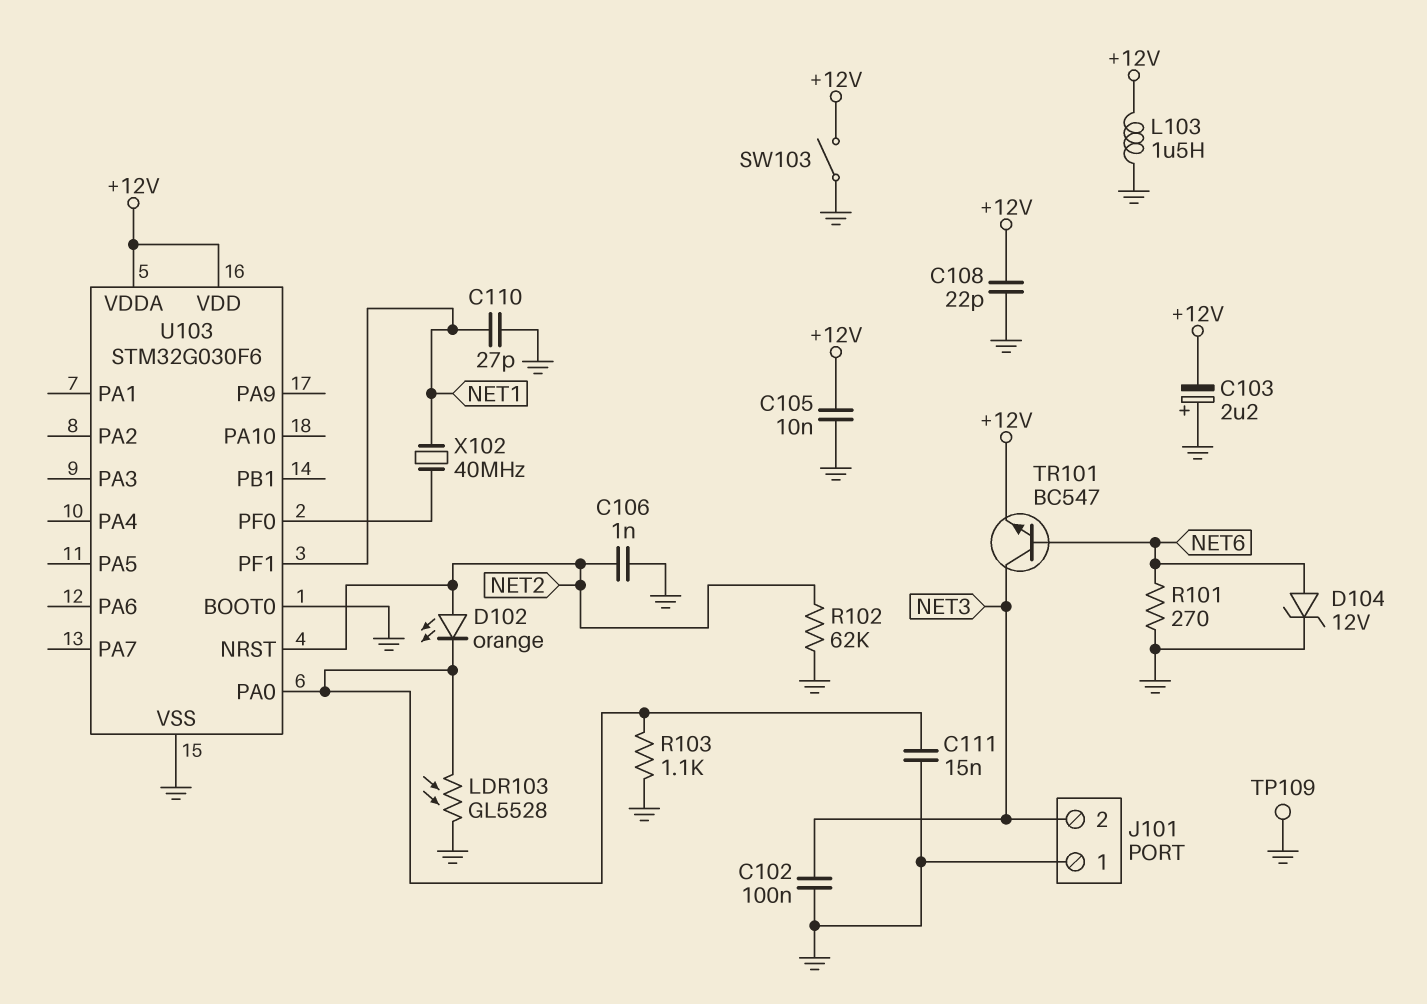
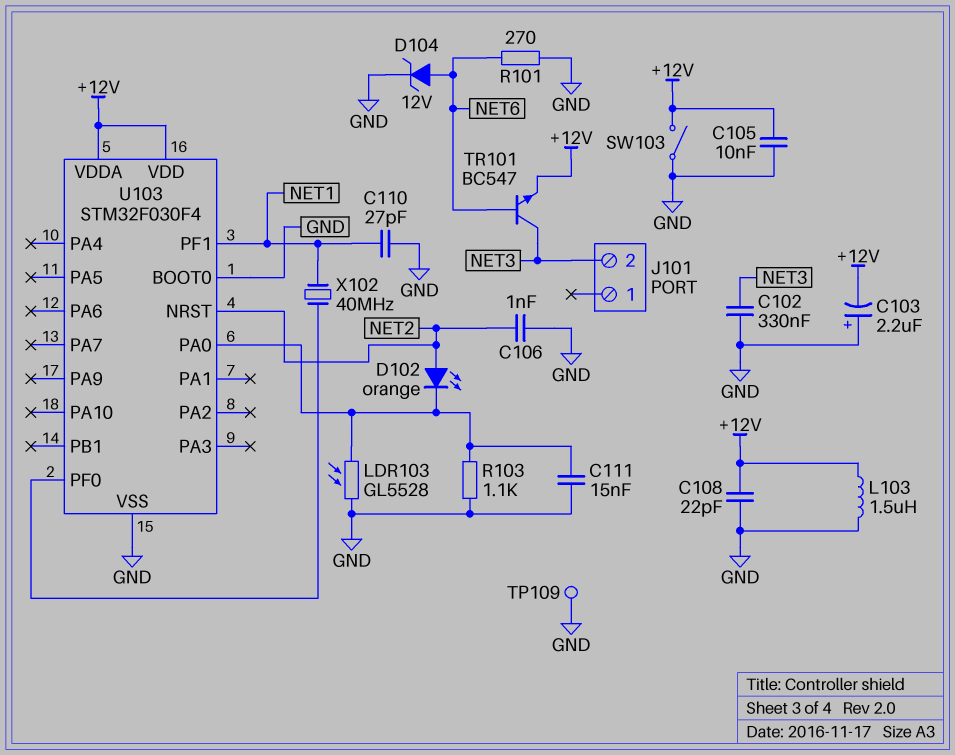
C102: 100nF (GND, NET3) -> 330nF (GND, NET3)
J101 pin 1: GND -> none
R102: 62k (GND, NET2) -> none
U103: STM32G030F6 -> STM32F030F4

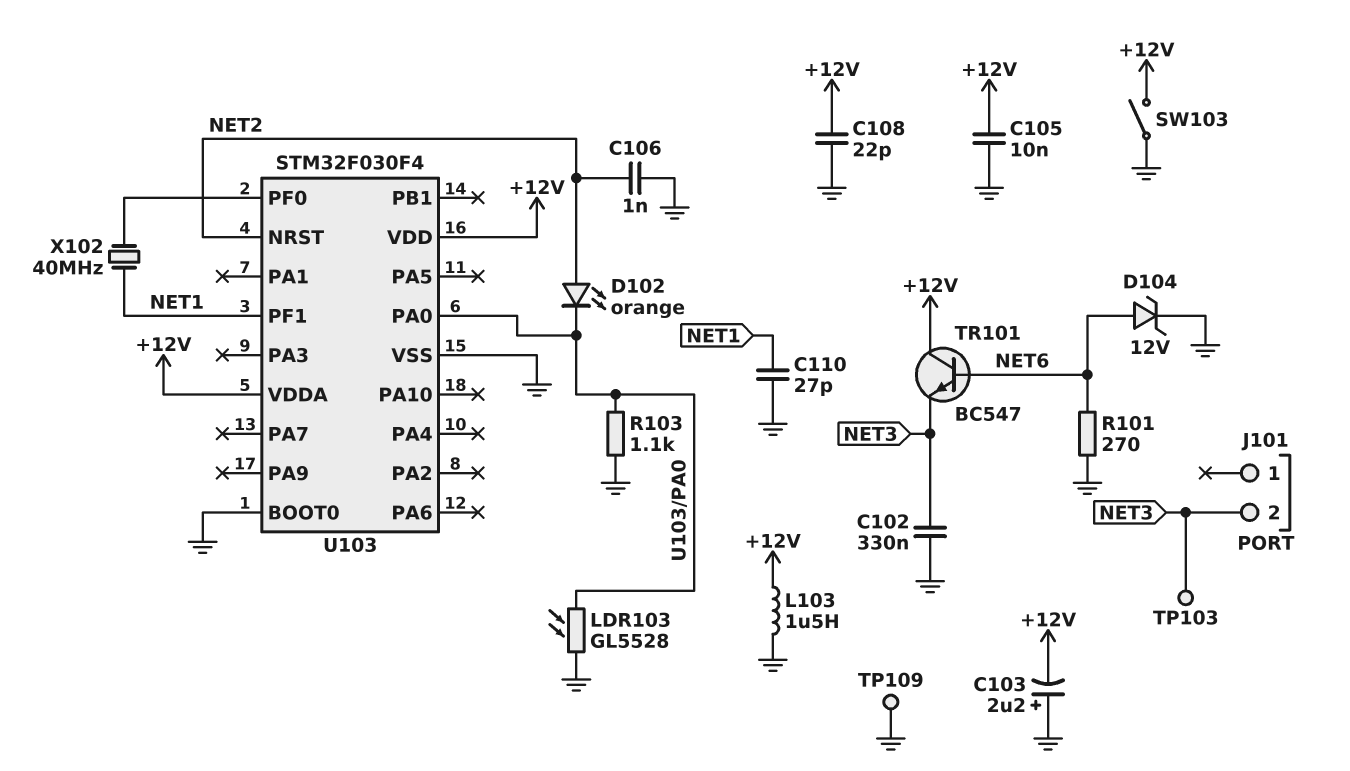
C111: 15nF (GND, U103/PA0) -> none
TP103: none -> test point (NET3)
TR101: NPN BC547 (B NET6, C NET3, E +12V) -> NPN BC547 (B NET6, C +12V, E NET3)

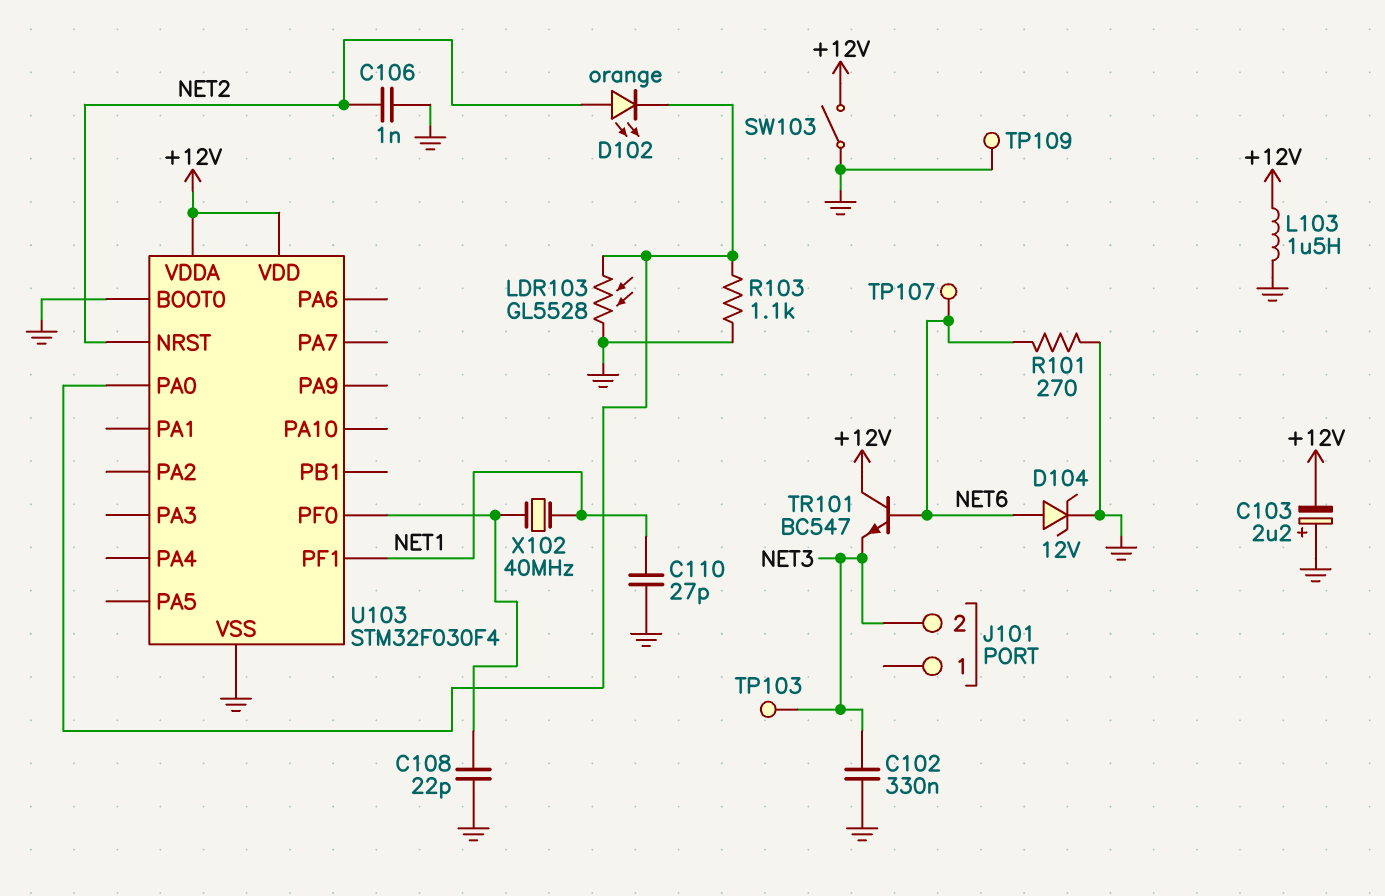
C105: 10nF (+12V, GND) -> none
C108: 22pF (+12V, GND) -> 22pF (GND, U103/PF0)
TP107: none -> test point (NET6)

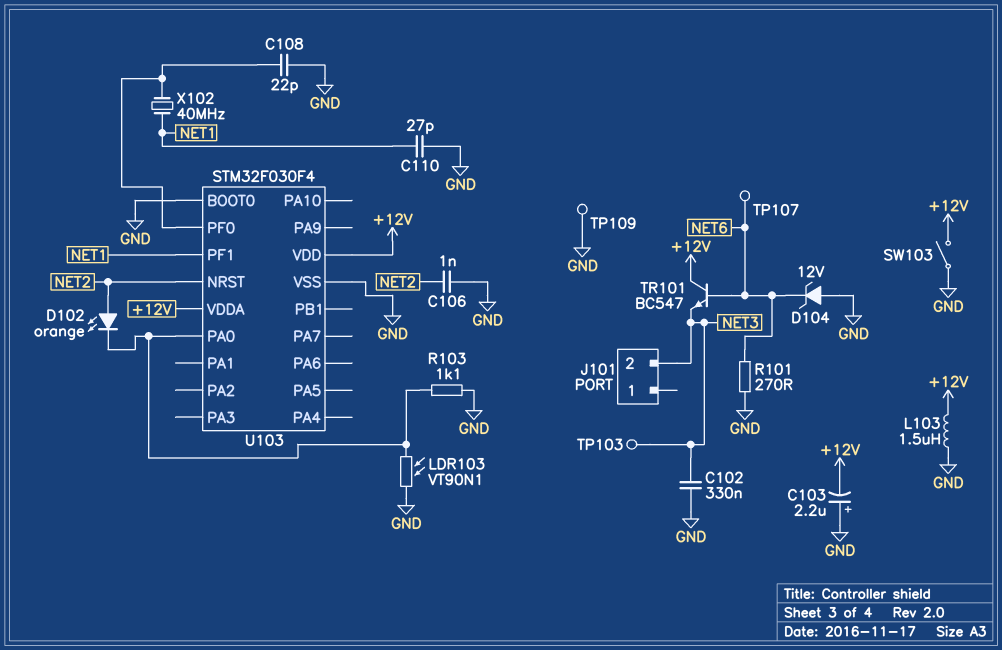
D104: zener 12V (A NET6, K GND) -> zener 12V (A GND, K NET6)
LDR103: GL5528 (GND, U103/PA0) -> VT90N1 (GND, U103/PA0)

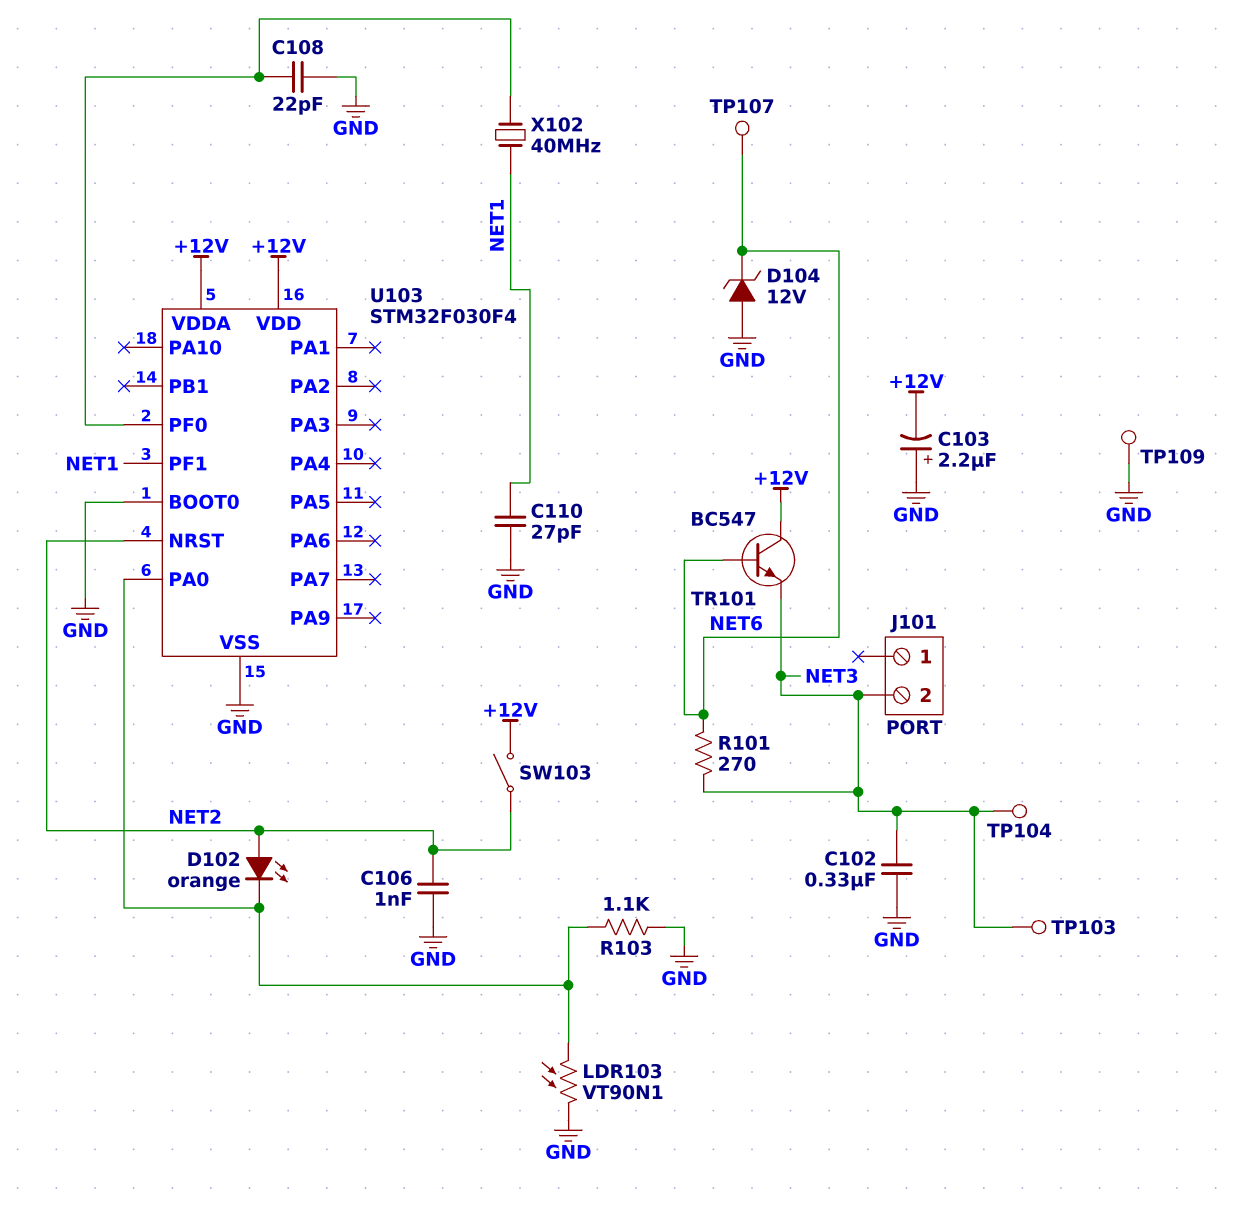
L103: 1.5uH (+12V, GND) -> none
R101: 270 (GND, NET6) -> 270 (NET3, NET6)
SW103: switch (+12V, GND) -> switch (+12V, NET2)
TP104: none -> test point (NET3)

